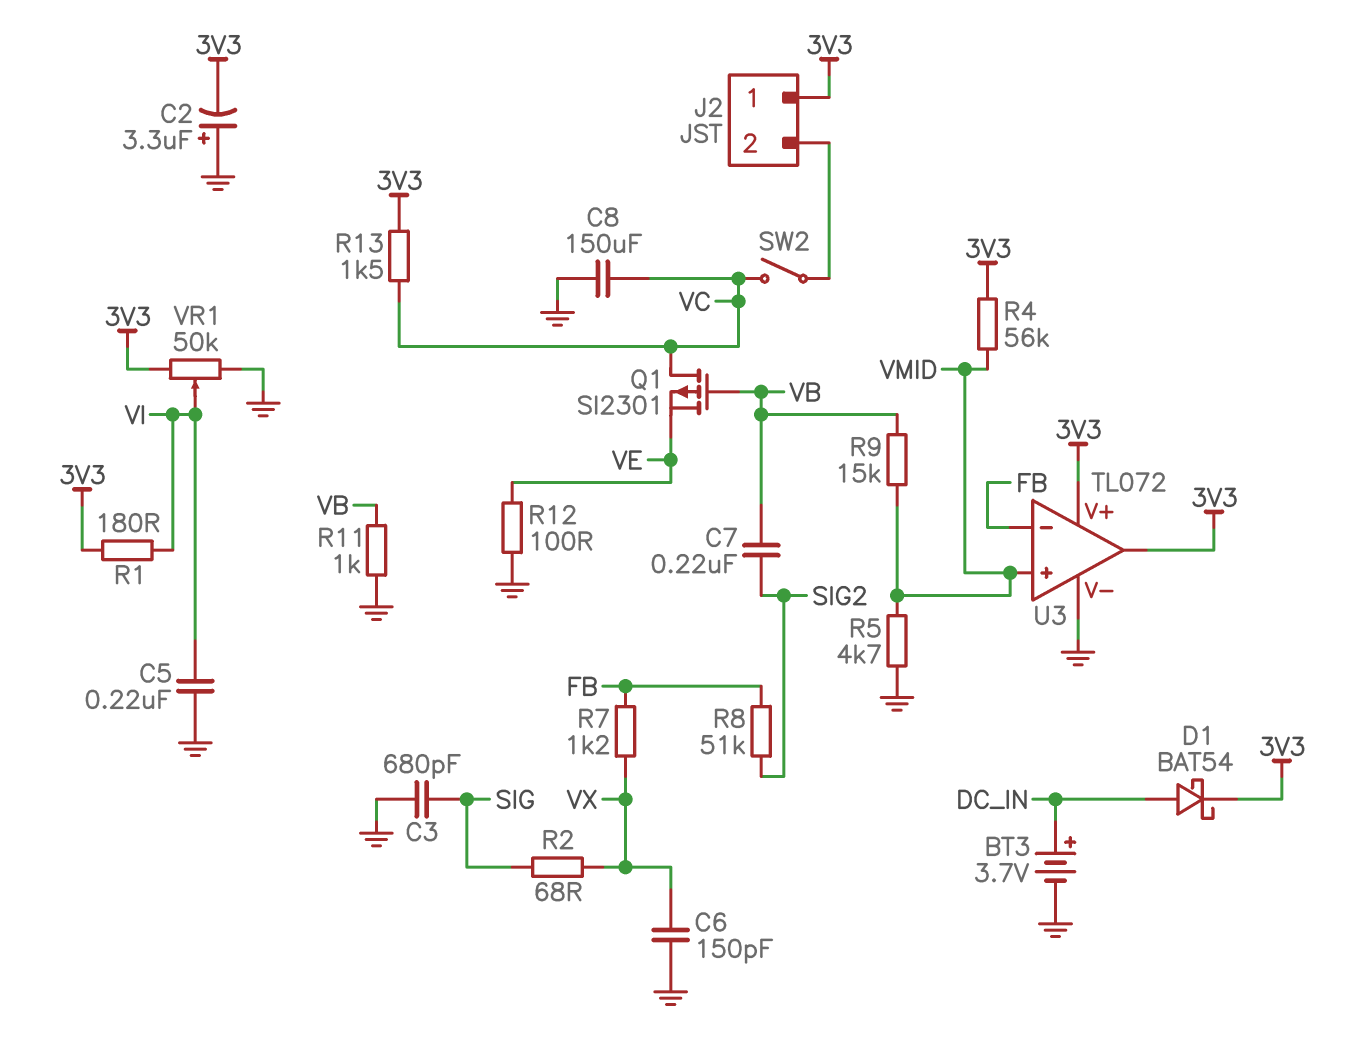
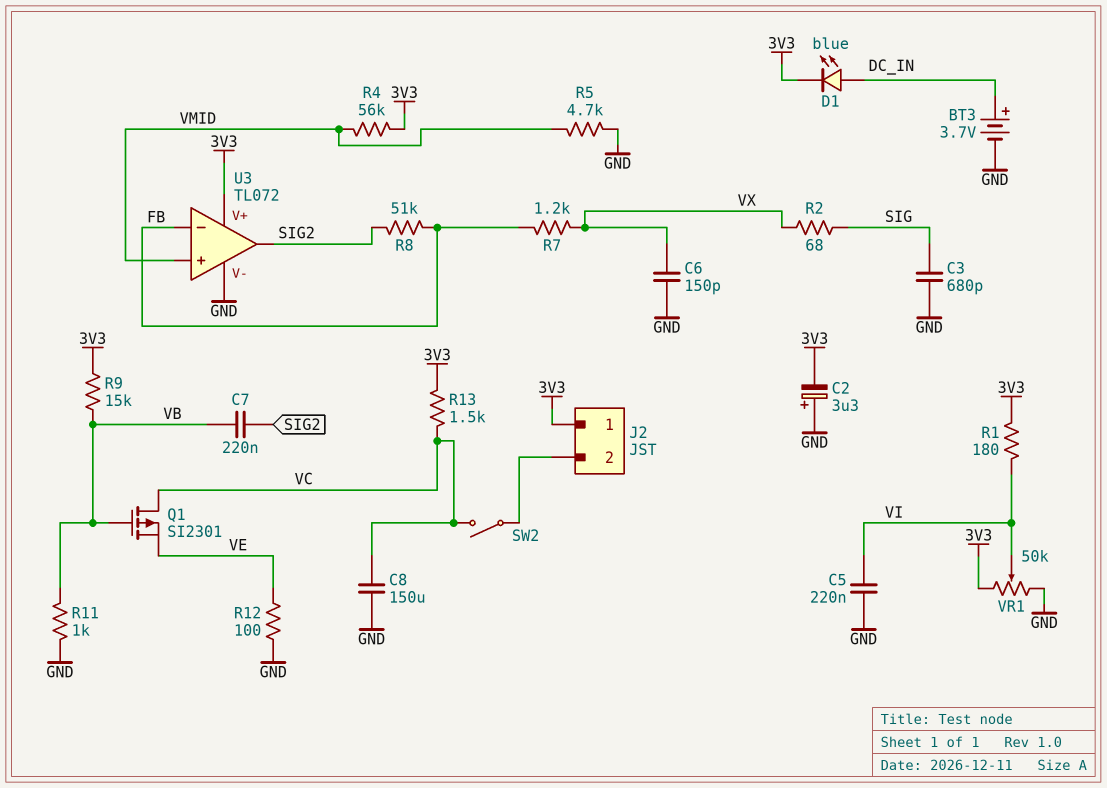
D1: schottky BAT54 (A DC_IN, K 3V3) -> LED blue (A DC_IN, K 3V3)
R9: 15k (VB, VMID) -> 15k (3V3, VB)
U3 pin out: 3V3 -> SIG2

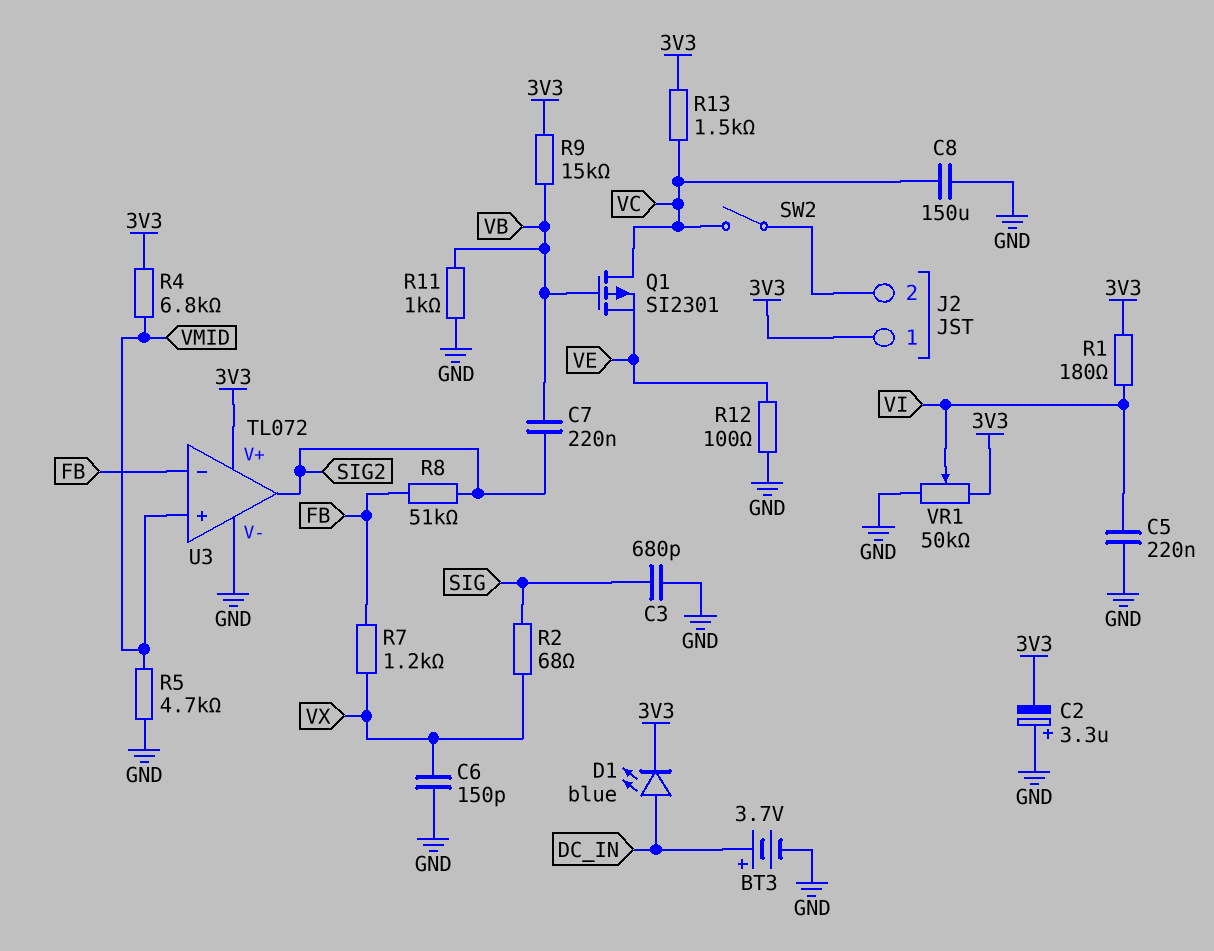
R4: 56k (3V3, VMID) -> 6.8k (3V3, VMID)

